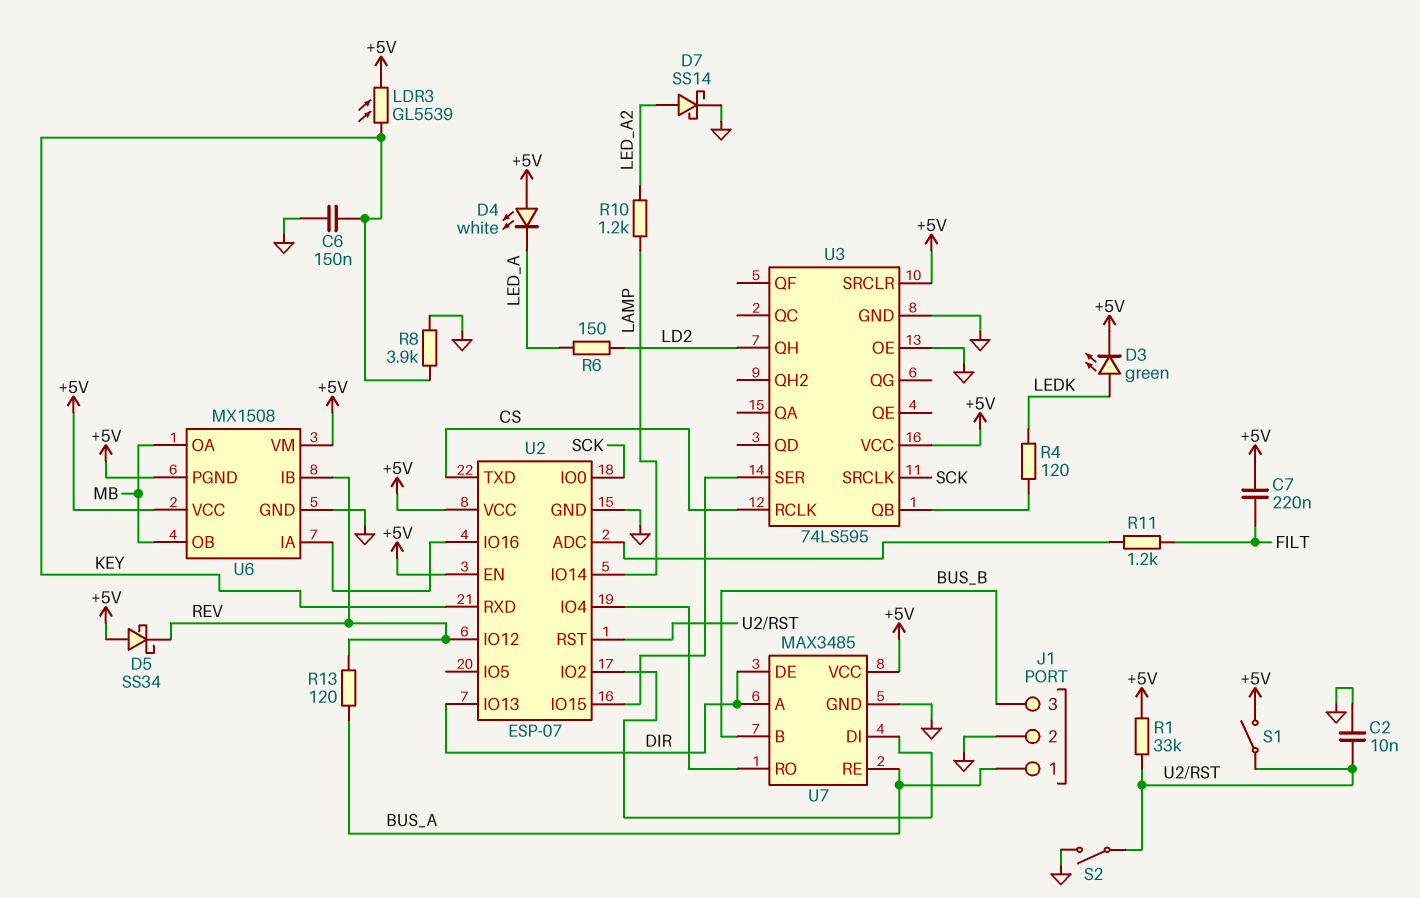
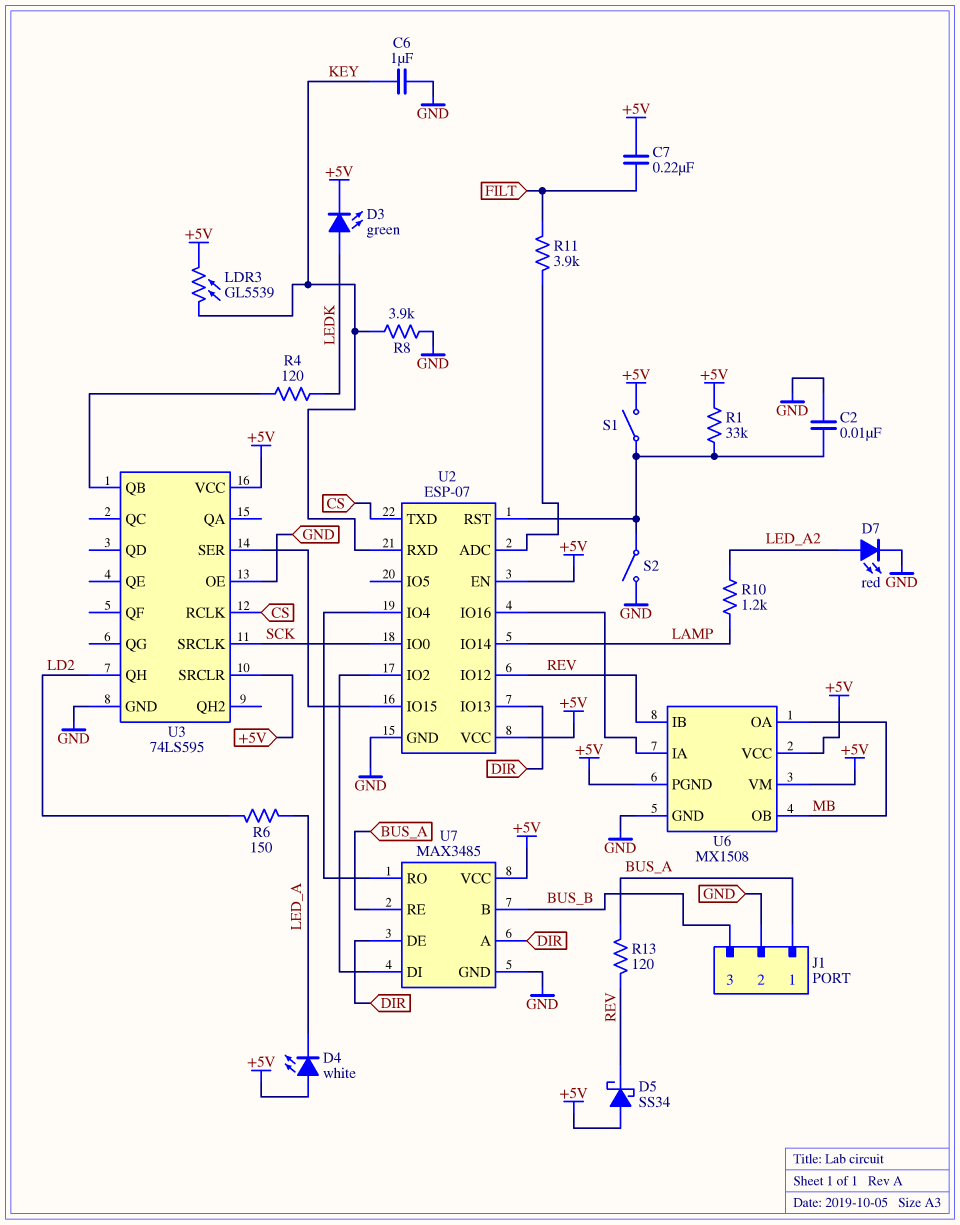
C6: 150nF (GND, KEY) -> 1uF (GND, KEY)
D7: schottky SS14 (A LED_A2, K GND) -> LED red (A LED_A2, K GND)
R11: 1.2k (FILT, U2/ADC) -> 3.9k (FILT, U2/ADC)

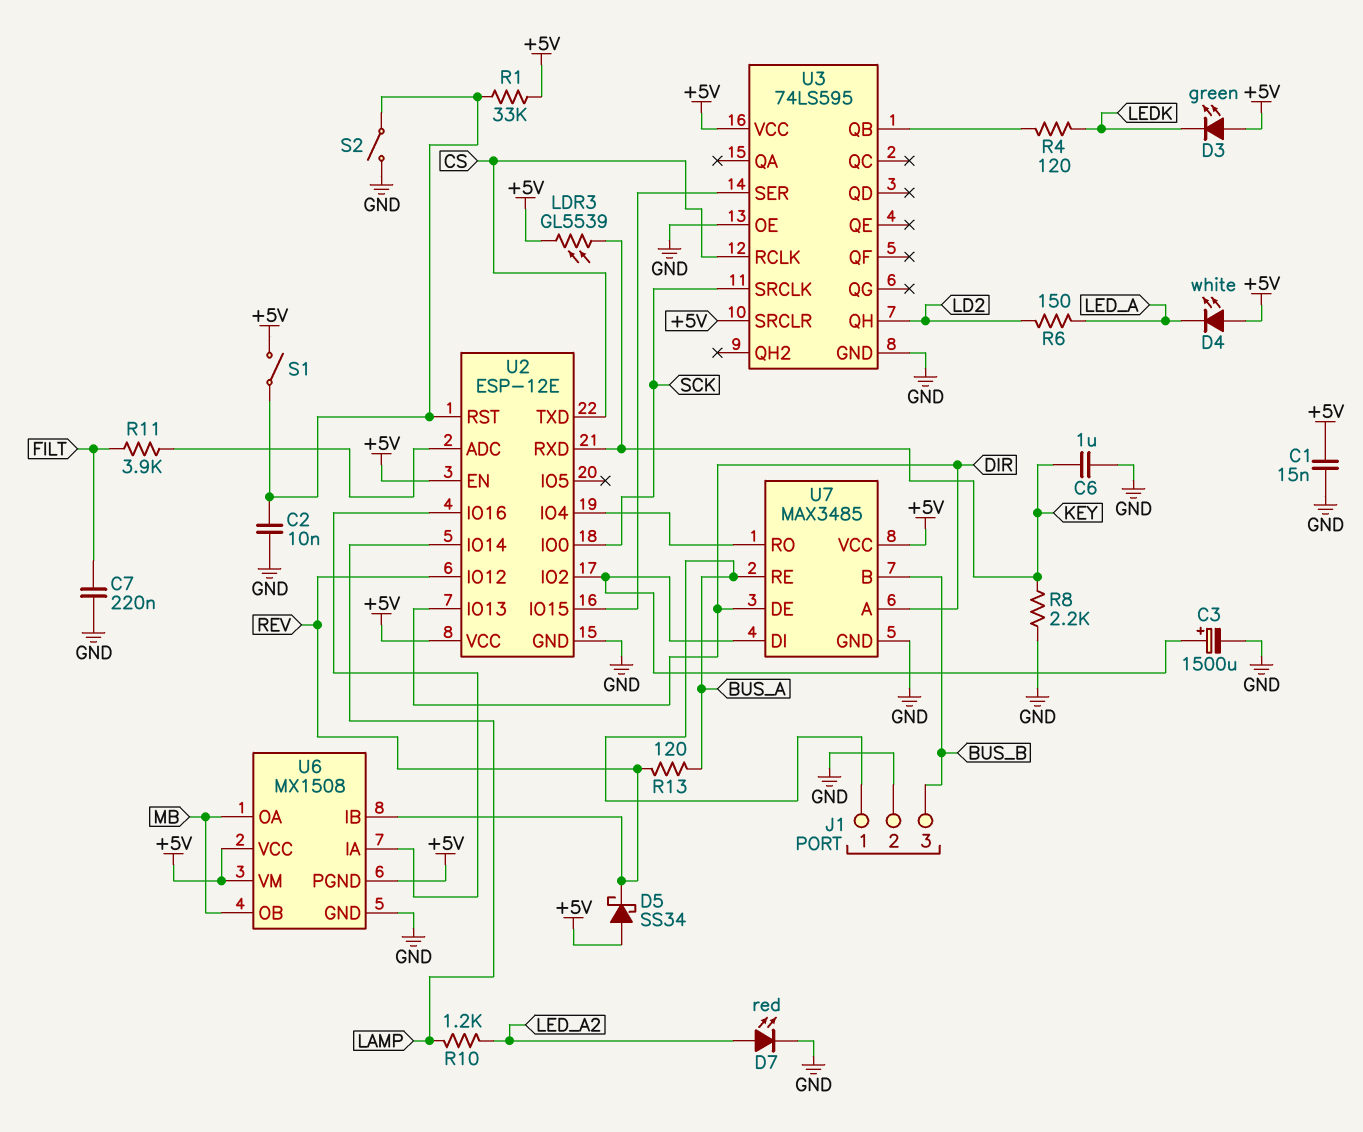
C1: none -> 15nF (+5V, GND)
C3: none -> 1500uF (plus U2/IO2, minus GND)
C7: 220nF (+5V, FILT) -> 220nF (FILT, GND)
D3: LED green (A LEDK, K +5V) -> LED green (A +5V, K LEDK)
R8: 3.9k (GND, KEY) -> 2.2k (GND, KEY)
U2: ESP-07 -> ESP-12E

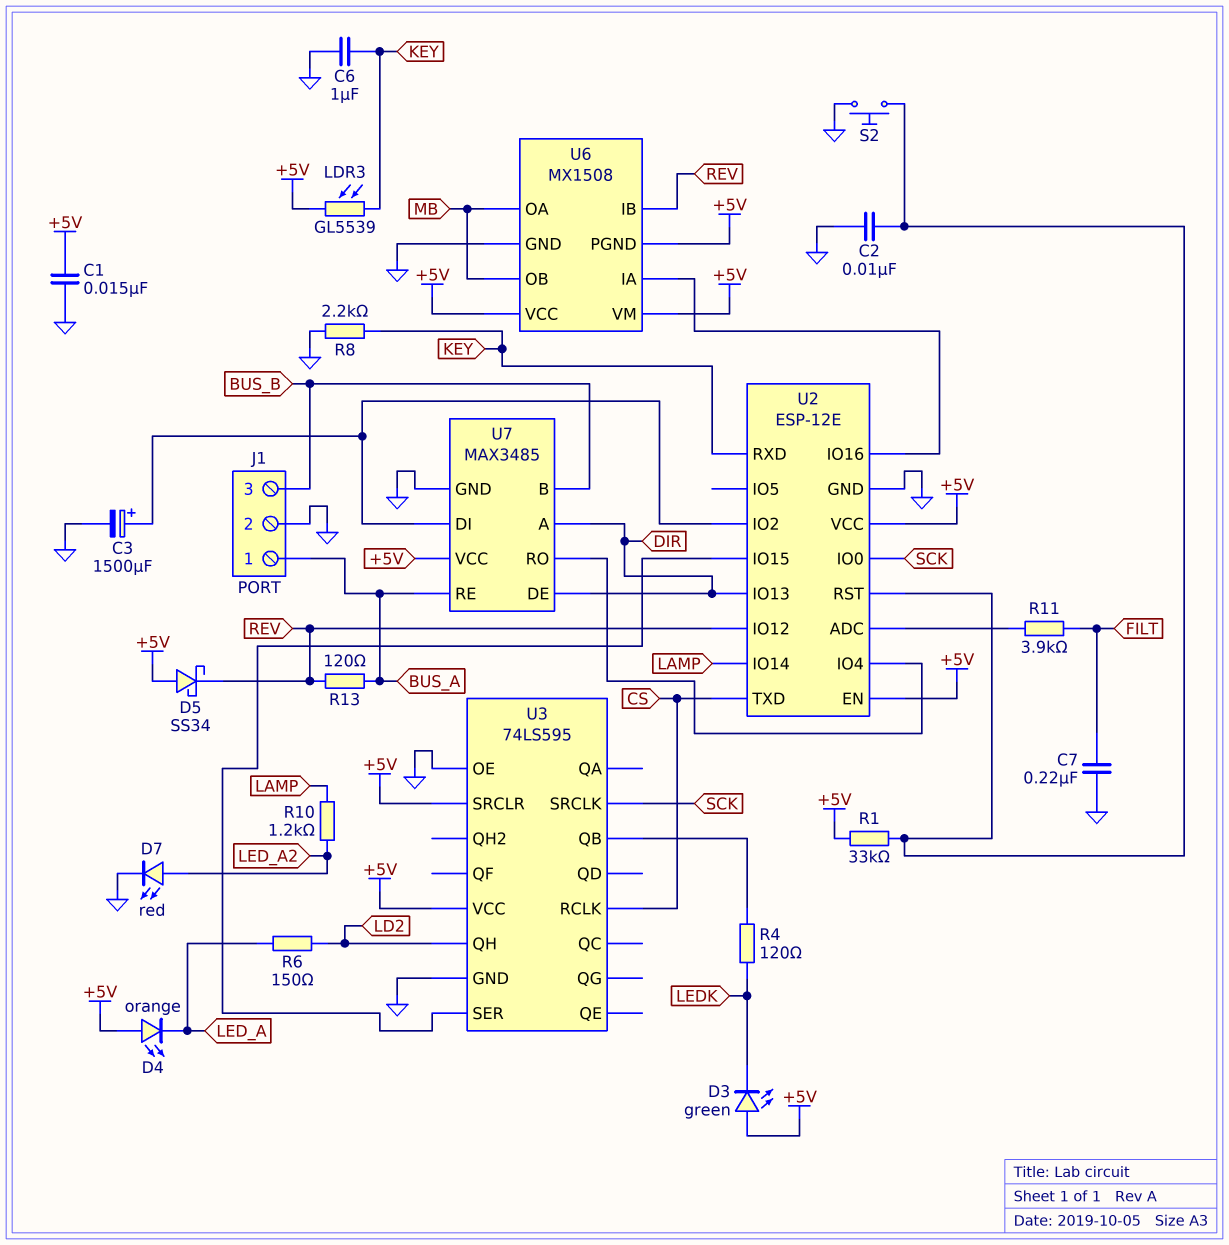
D4: LED white (A +5V, K LED_A) -> LED orange (A +5V, K LED_A)
S1: switch (+5V, U2/RST) -> none
S2: switch (GND, U2/RST) -> button (GND, U2/RST)

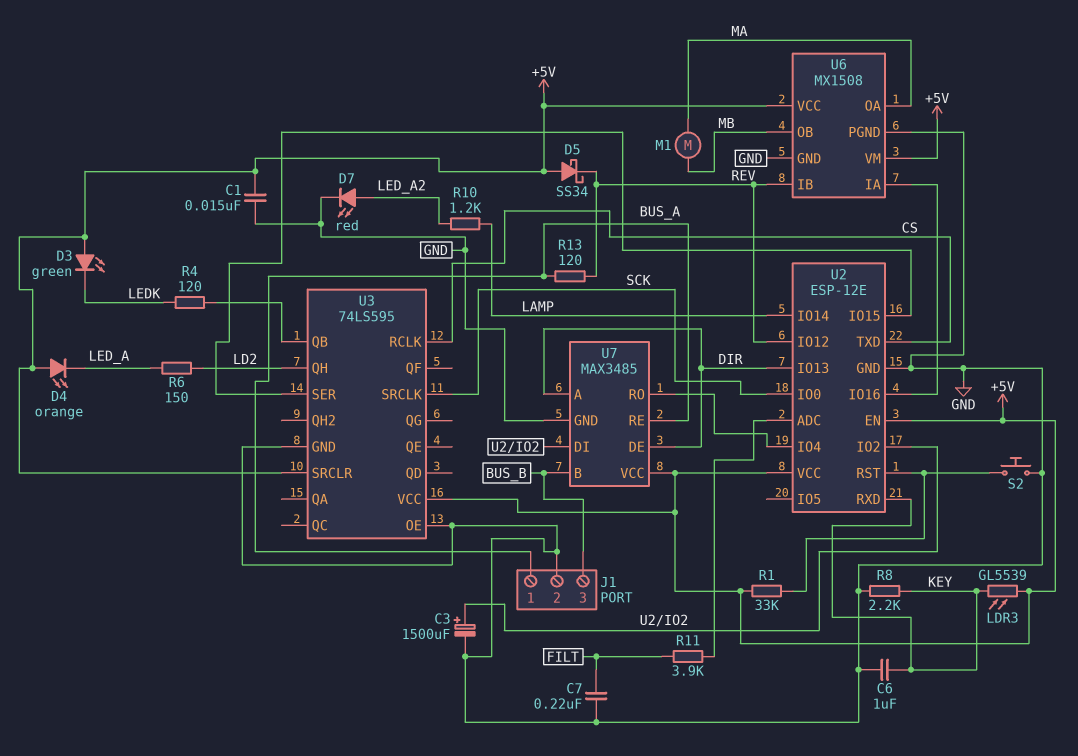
C2: 10nF (GND, U2/RST) -> none
M1: none -> motor (MA, MB)
U6 pin OA: MB -> MA
U6 pin PGND: +5V -> GND

